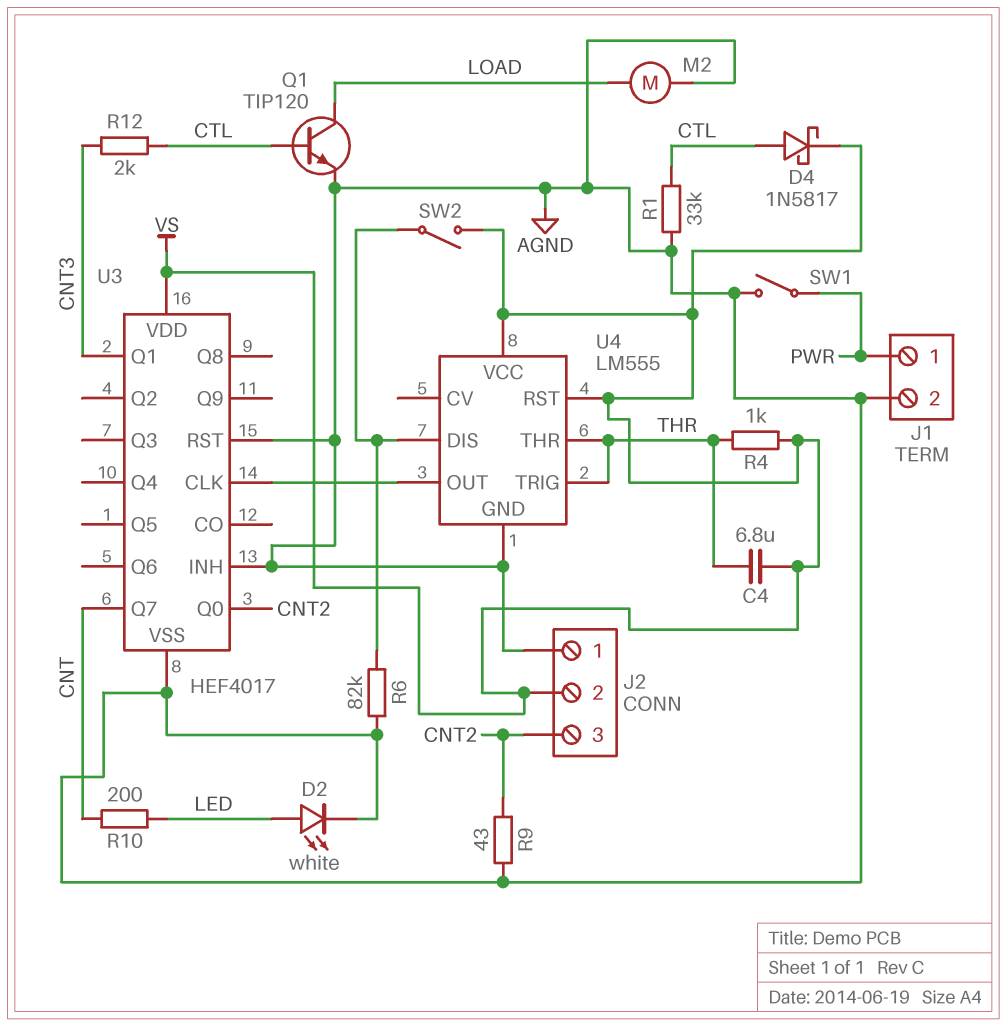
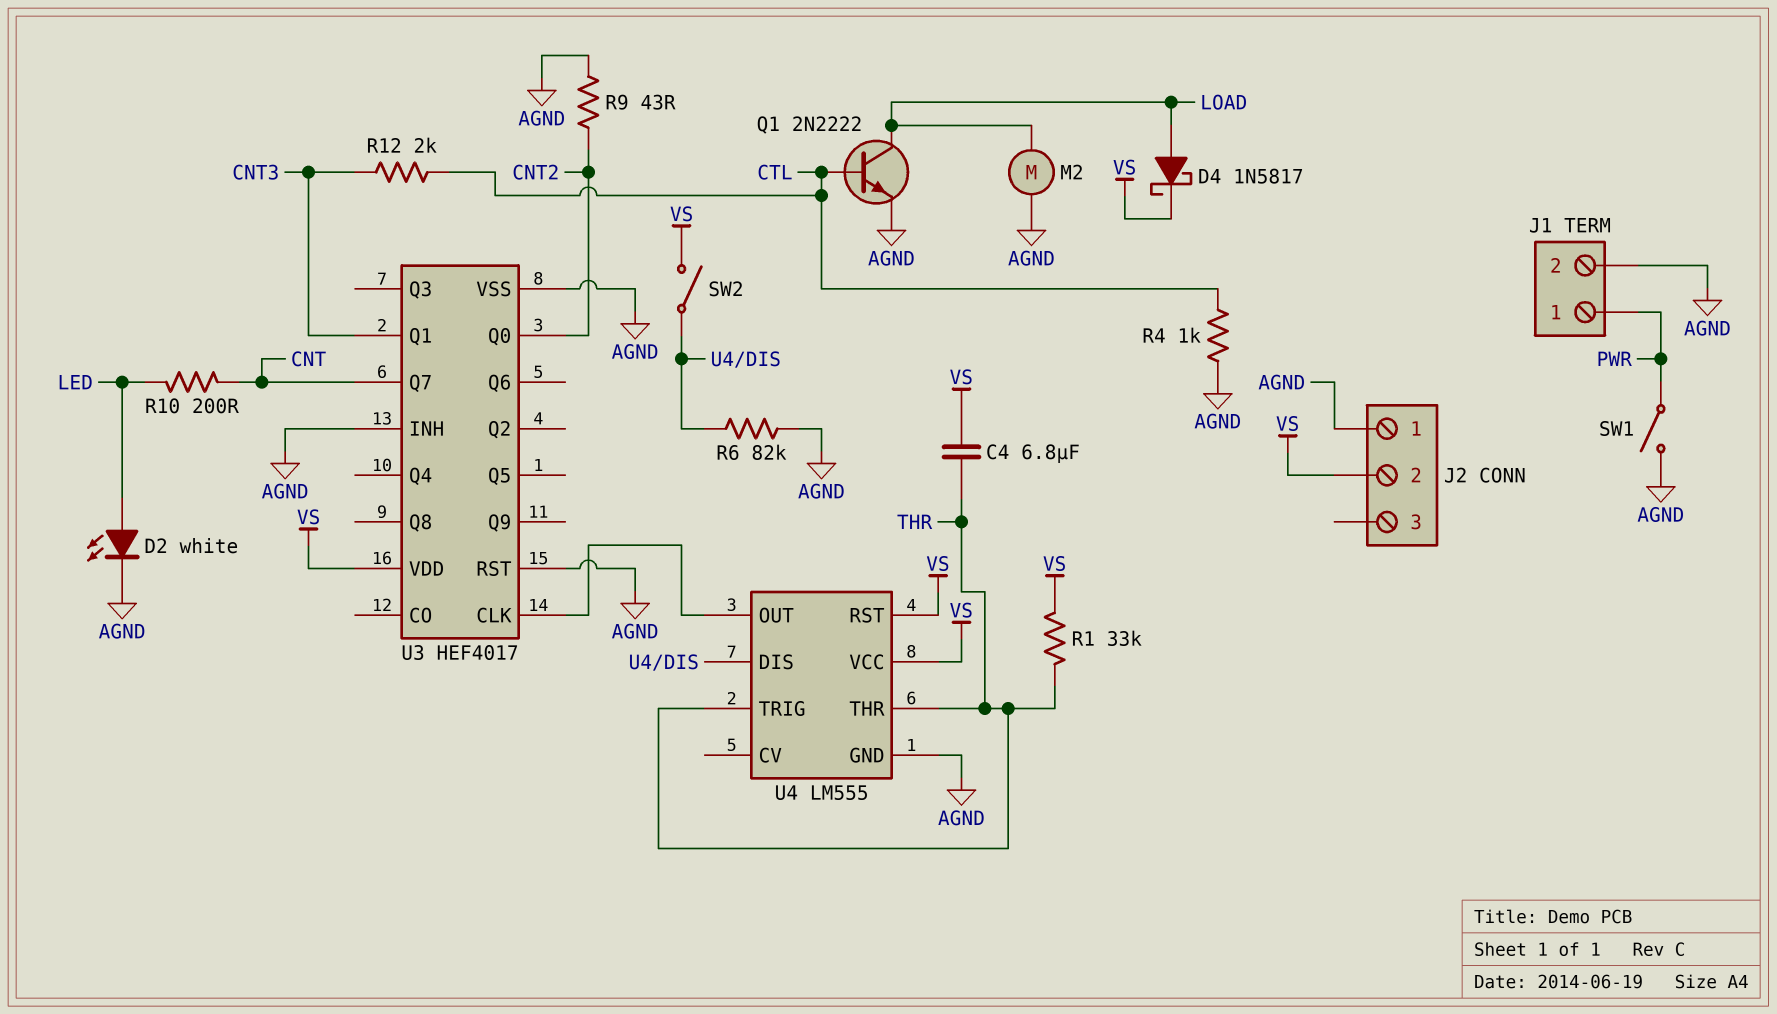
D4: schottky 1N5817 (A CTL, K VS) -> schottky 1N5817 (A LOAD, K VS)
J2 pin 3: CNT2 -> none
Q1: NPN TIP120 (B CTL, C LOAD, E AGND) -> NPN 2N2222 (B CTL, C LOAD, E AGND)
R1: 33k (AGND, CTL) -> 33k (THR, VS)
R4: 1k (THR, VS) -> 1k (AGND, CTL)

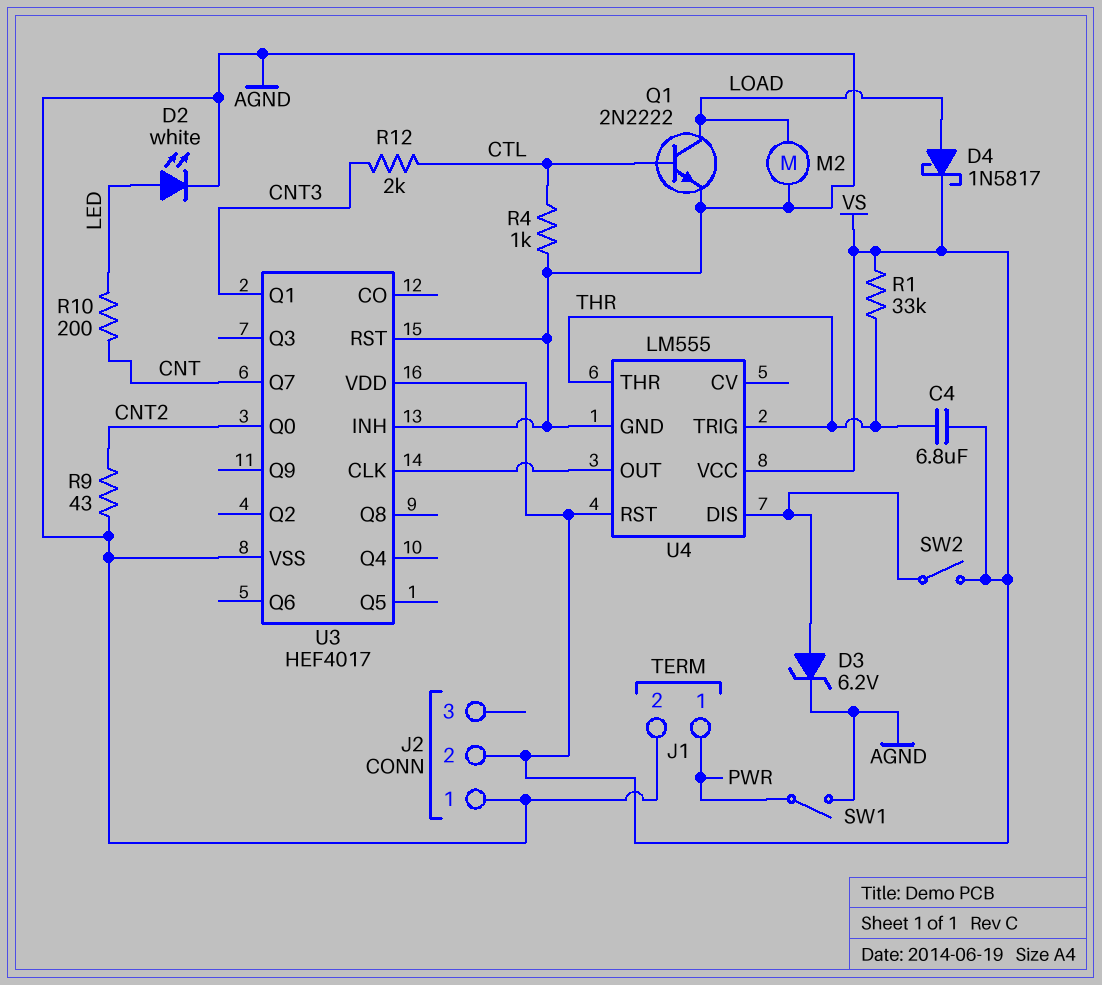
D3: none -> zener 6.2V (A U4/DIS, K AGND)
R6: 82k (AGND, U4/DIS) -> none

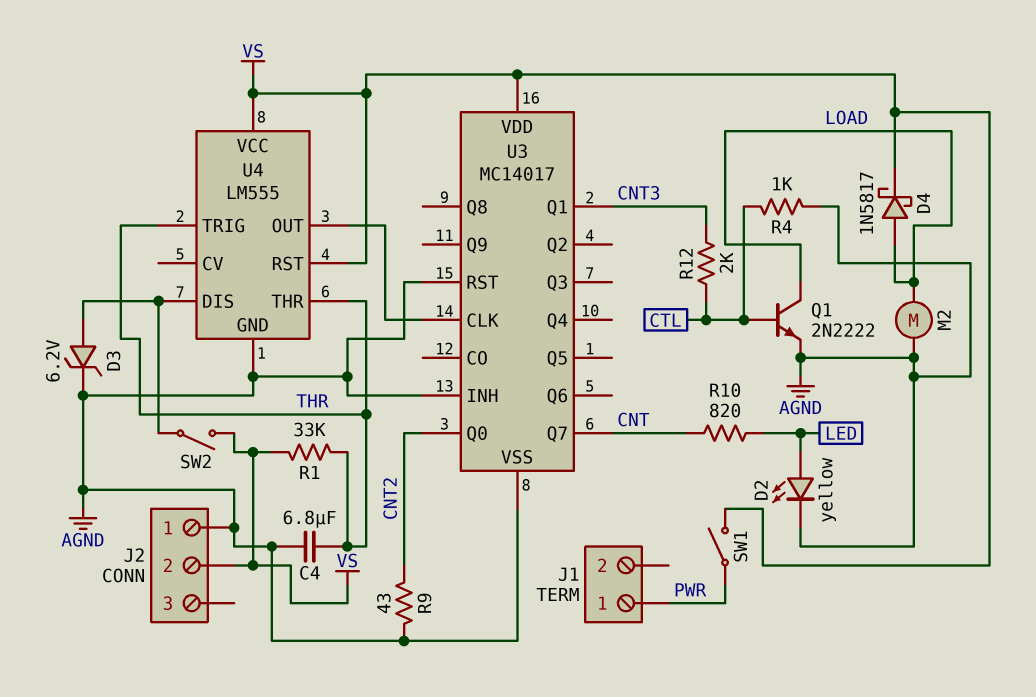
C4: 6.8uF (THR, VS) -> 6.8uF (AGND, THR)
D2: LED white (A LED, K AGND) -> LED yellow (A LED, K AGND)
J1 pin 2: AGND -> none
R10: 200 (CNT, LED) -> 820 (CNT, LED)
SW1: switch (AGND, PWR) -> switch (PWR, VS)
U3: HEF4017 -> MC14017

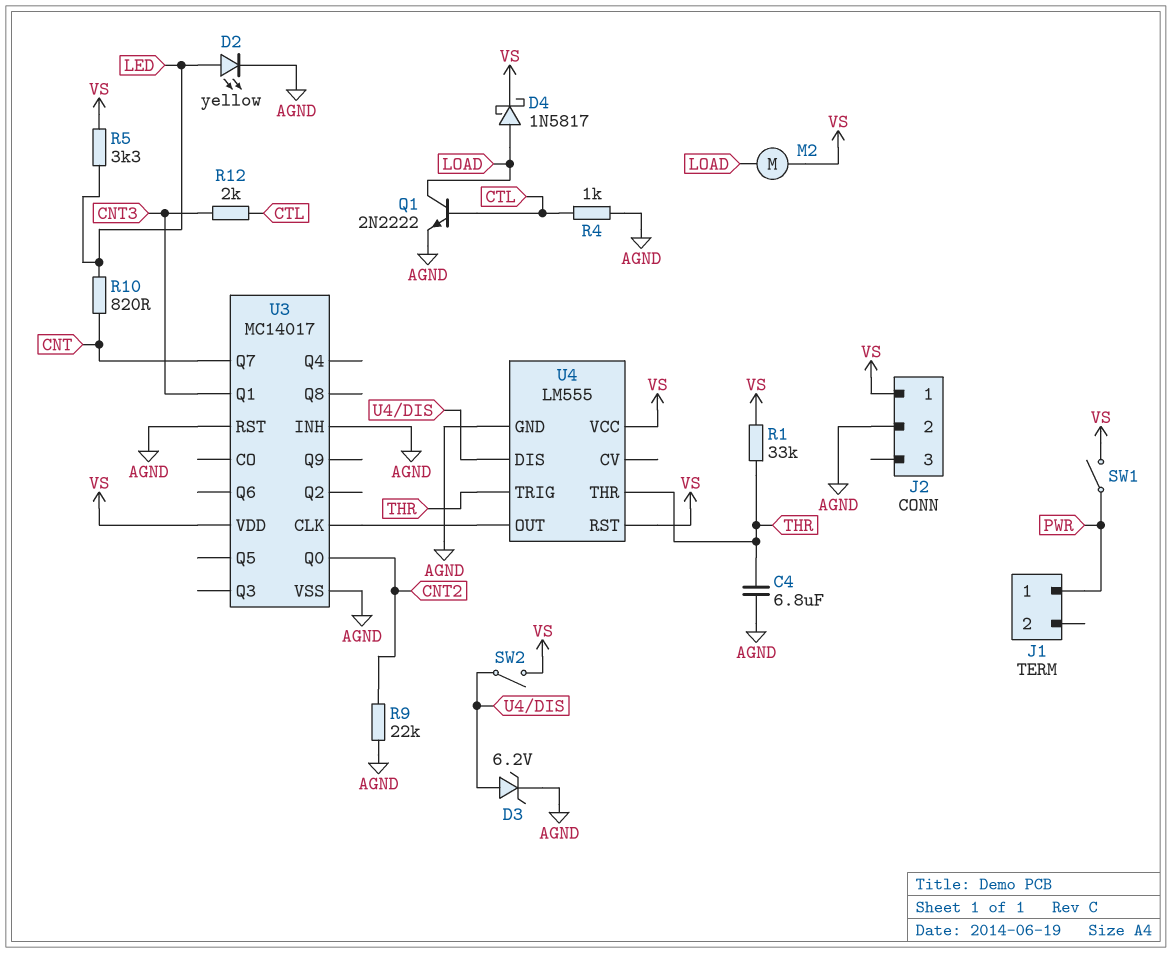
J2 pin 1: AGND -> VS
J2 pin 2: VS -> AGND
M2: motor (AGND, LOAD) -> motor (LOAD, VS)
R5: none -> 3.3k (LED, VS)
R9: 43 (AGND, CNT2) -> 22k (AGND, CNT2)

